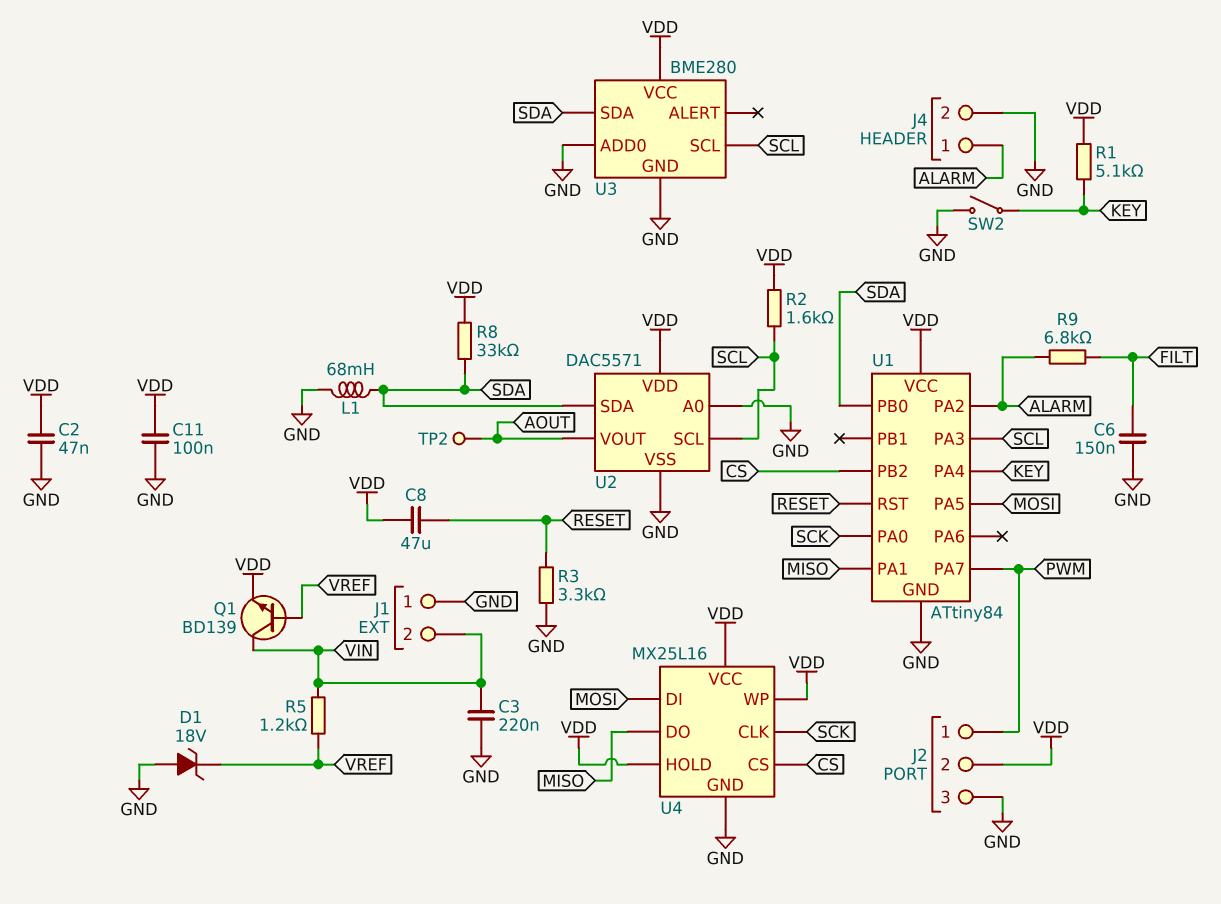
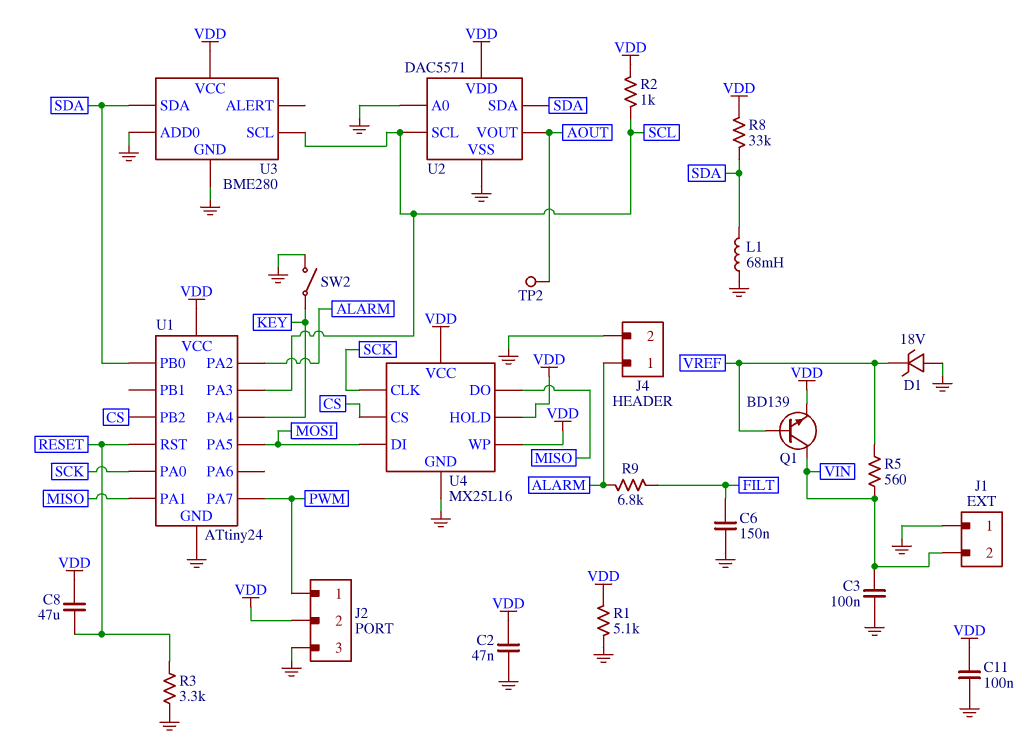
C3: 220nF (GND, VIN) -> 100nF (GND, VIN)
R1: 5.1k (KEY, VDD) -> 5.1k (GND, VDD)
R2: 1.6k (SCL, VDD) -> 1k (SCL, VDD)
R5: 1.2k (VIN, VREF) -> 560 (VIN, VREF)
U1: ATtiny84 -> ATtiny24

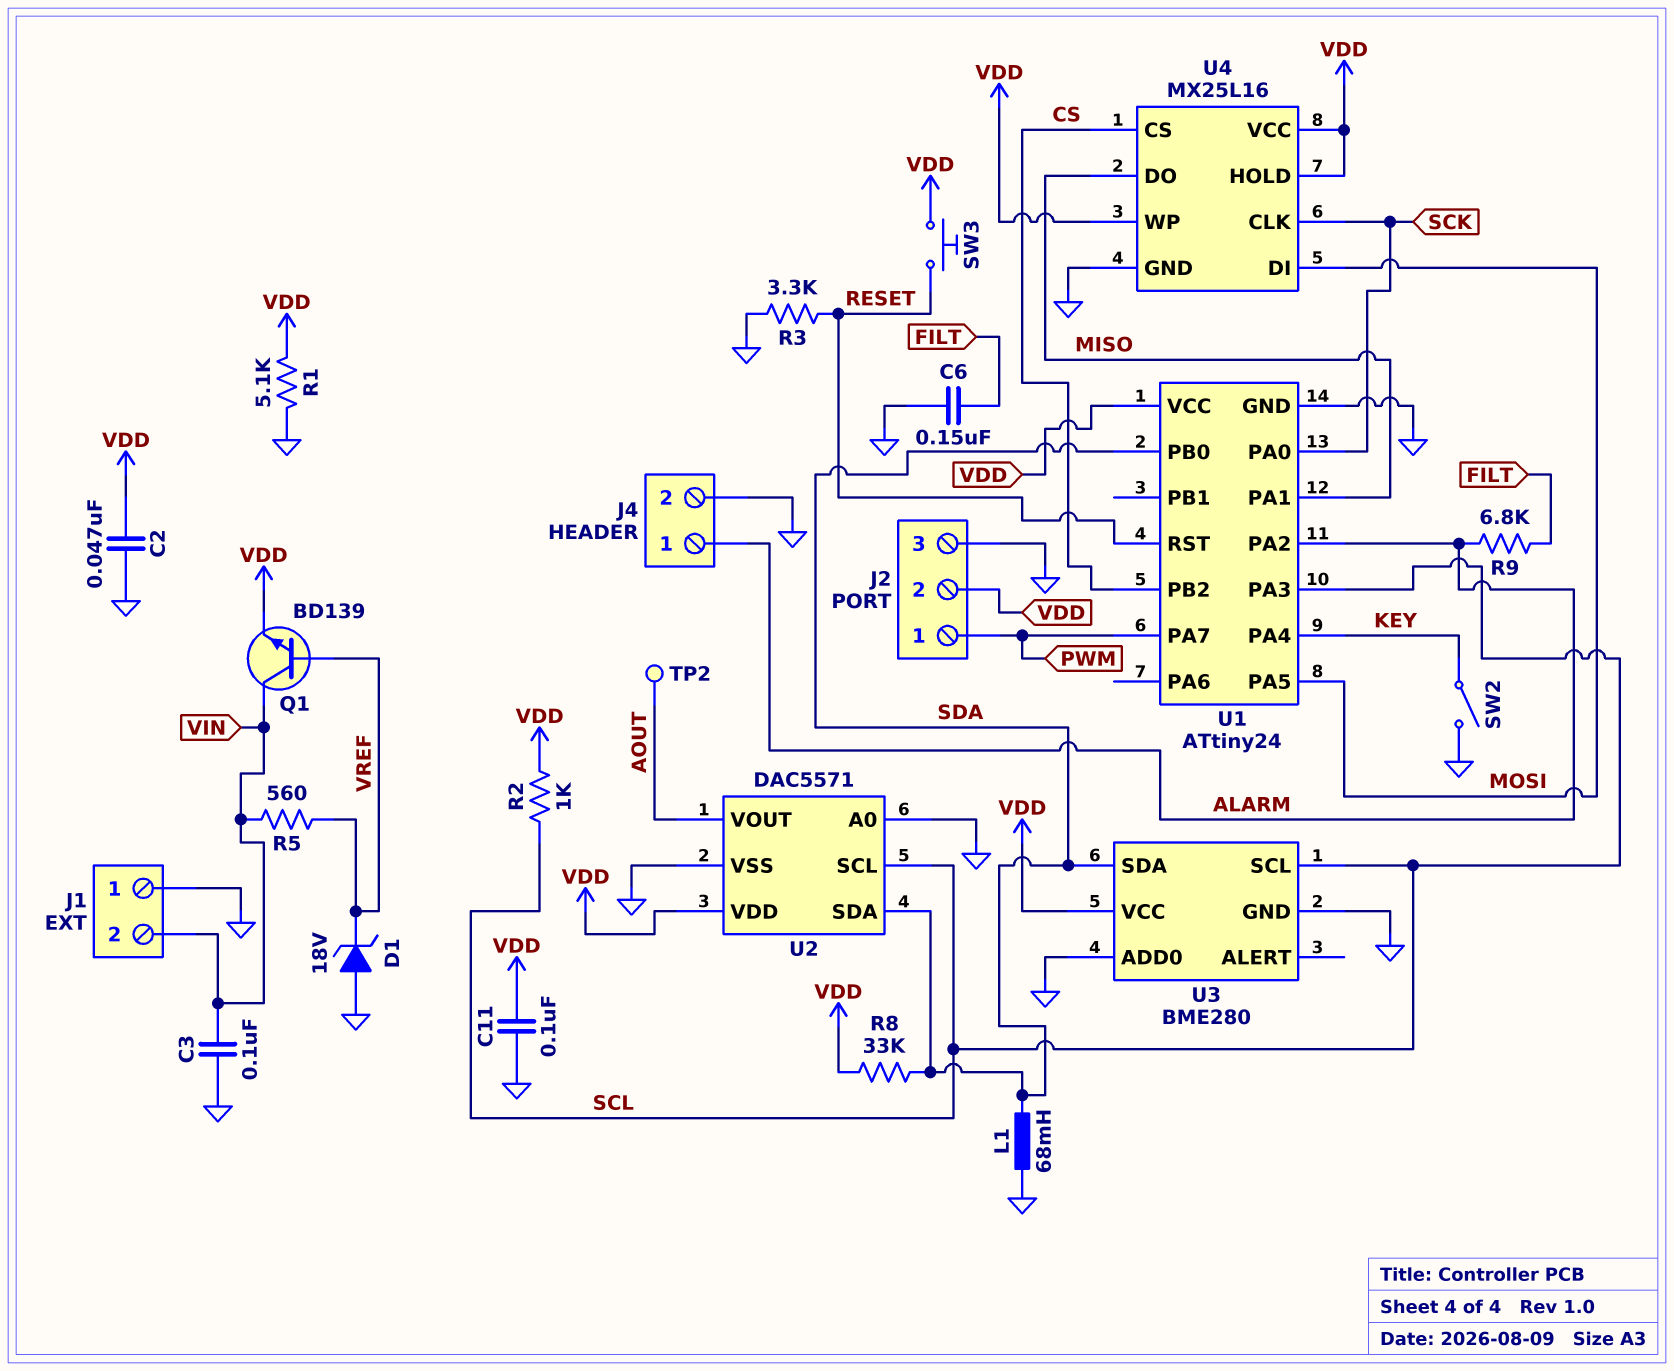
C8: 47uF (RESET, VDD) -> none
SW3: none -> button (RESET, VDD)

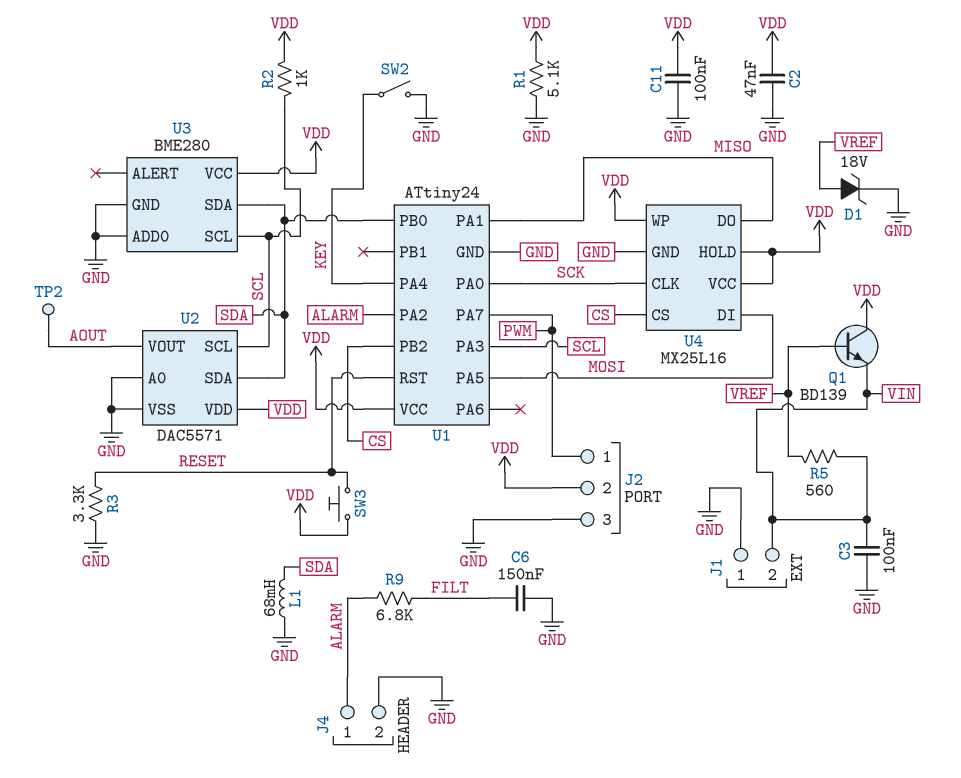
D1: zener 18V (A GND, K VREF) -> zener 18V (A VREF, K GND)
Q1: NPN BD139 (B VREF, C VIN, E VDD) -> NPN BD139 (B VREF, C VDD, E VIN)
R8: 33k (SDA, VDD) -> none

